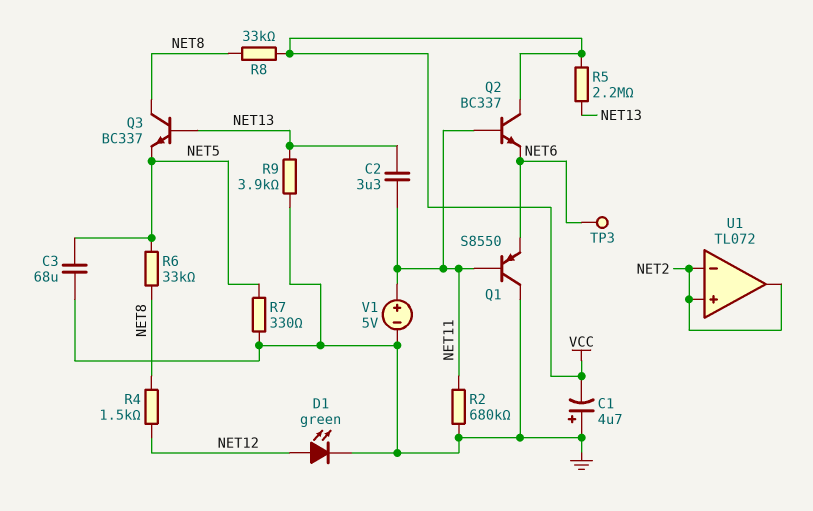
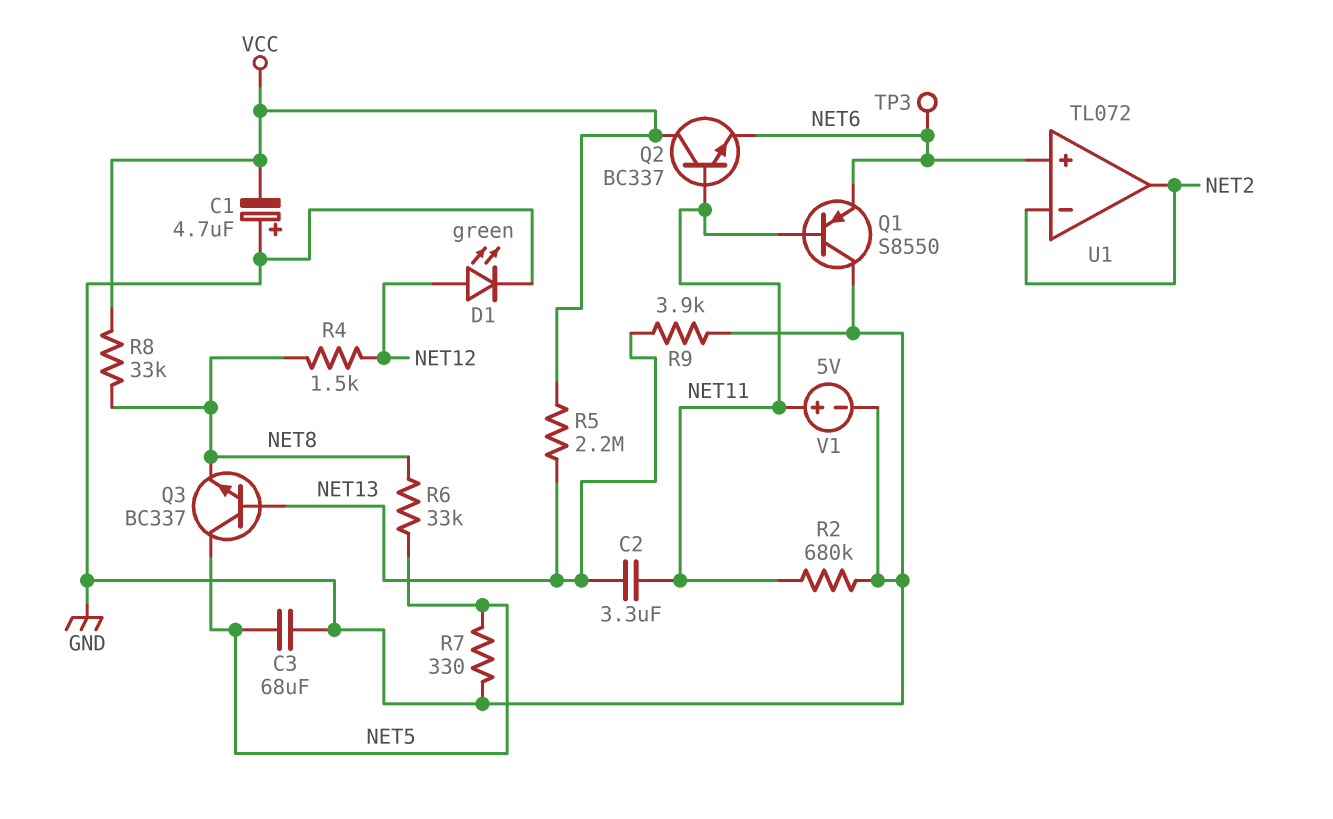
Q3: NPN BC337 (B NET13, C NET8, E NET5) -> NPN BC337 (B NET13, C NET5, E NET8)
U1 pin in+: NET2 -> NET6

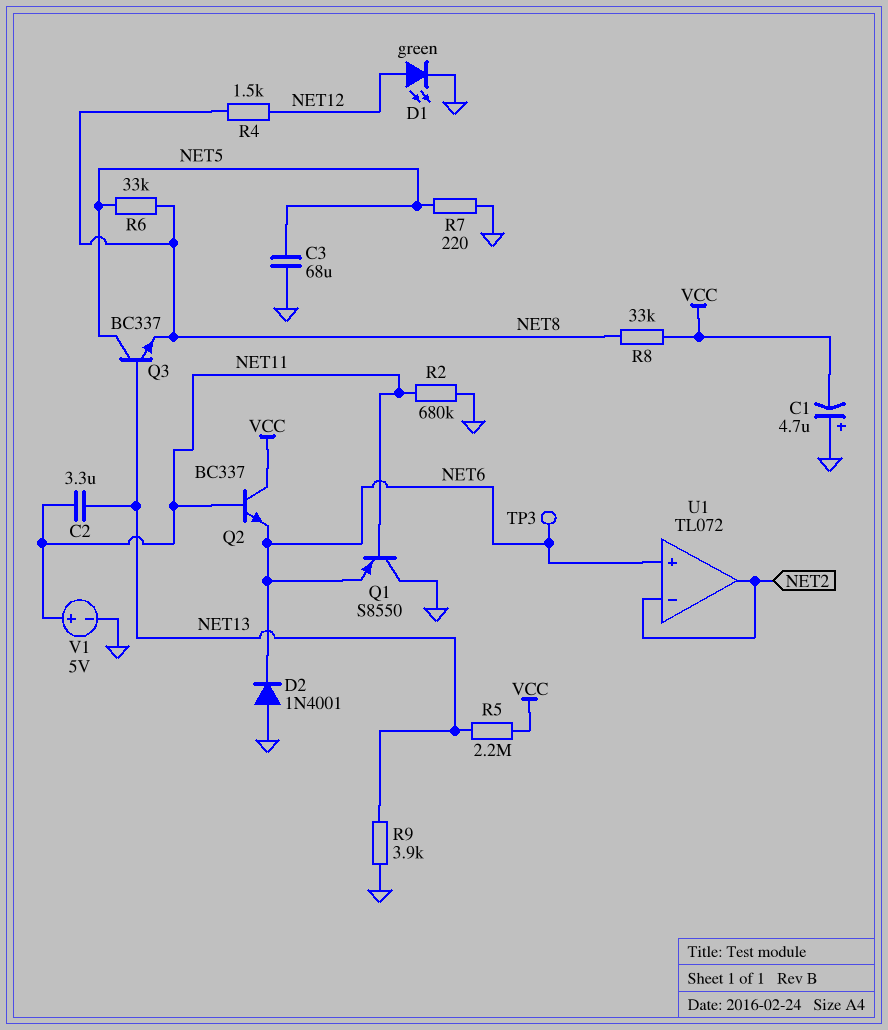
D2: none -> diode 1N4001 (A GND, K NET6)
R7: 330 (GND, NET5) -> 220 (GND, NET5)

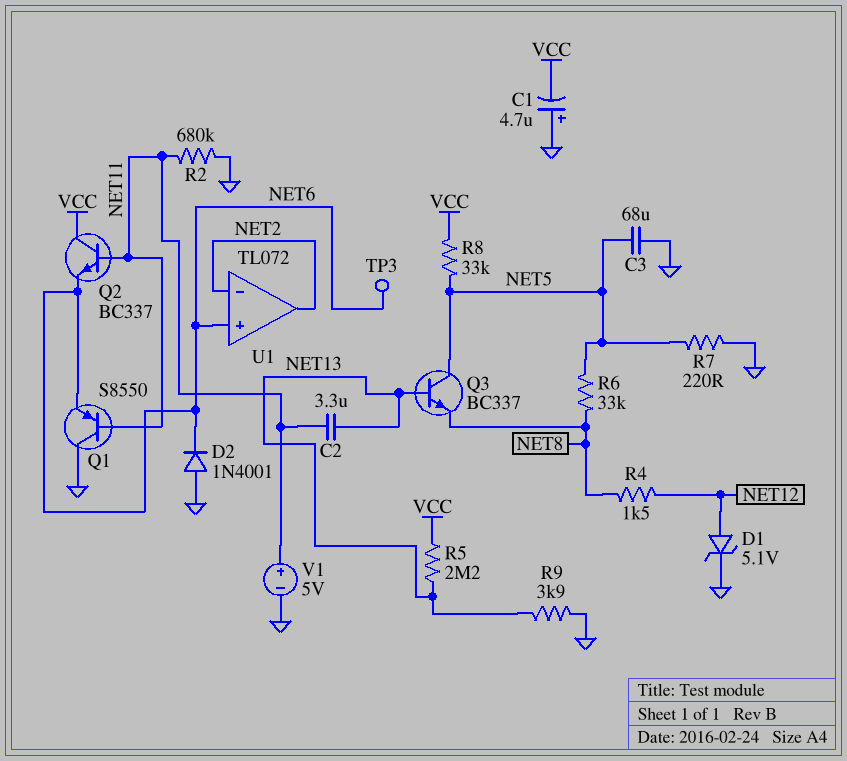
D1: LED green (A NET12, K GND) -> zener 5.1V (A NET12, K GND)
R8: 33k (NET8, VCC) -> 33k (NET5, VCC)

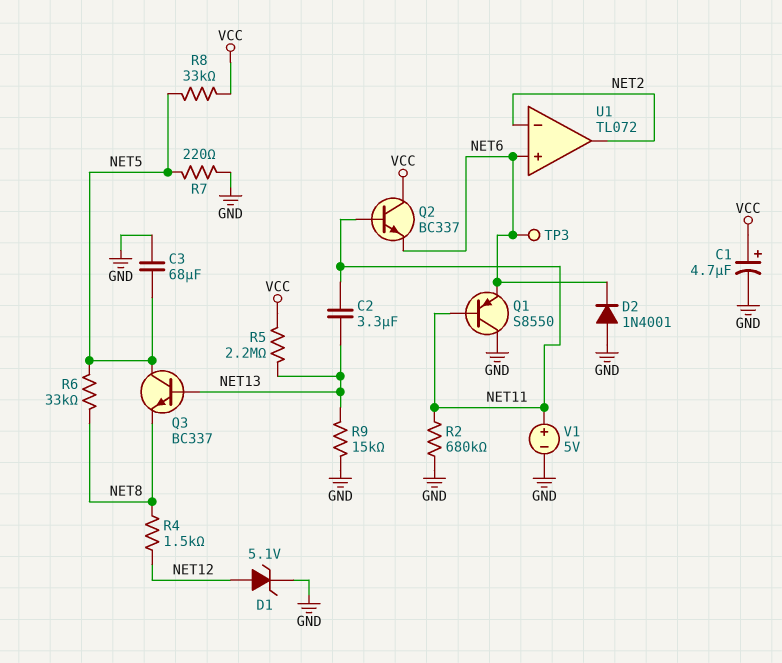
C1: 4.7uF (plus GND, minus VCC) -> 4.7uF (plus VCC, minus GND)
R9: 3.9k (GND, NET13) -> 15k (GND, NET13)

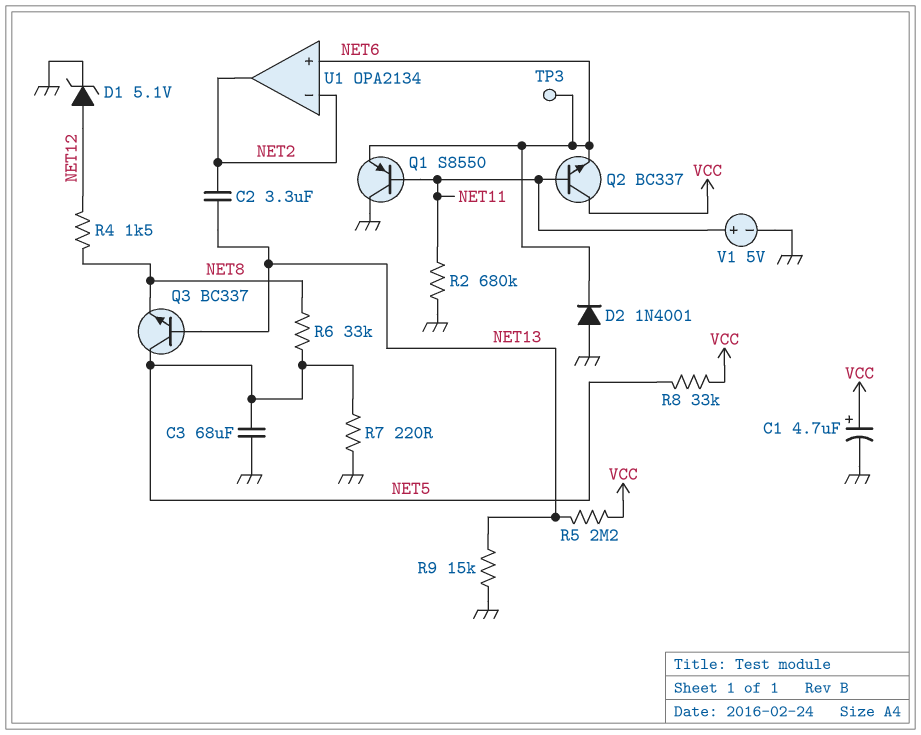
C2: 3.3uF (NET11, NET13) -> 3.3uF (NET2, NET13)
U1: TL072 -> OPA2134

